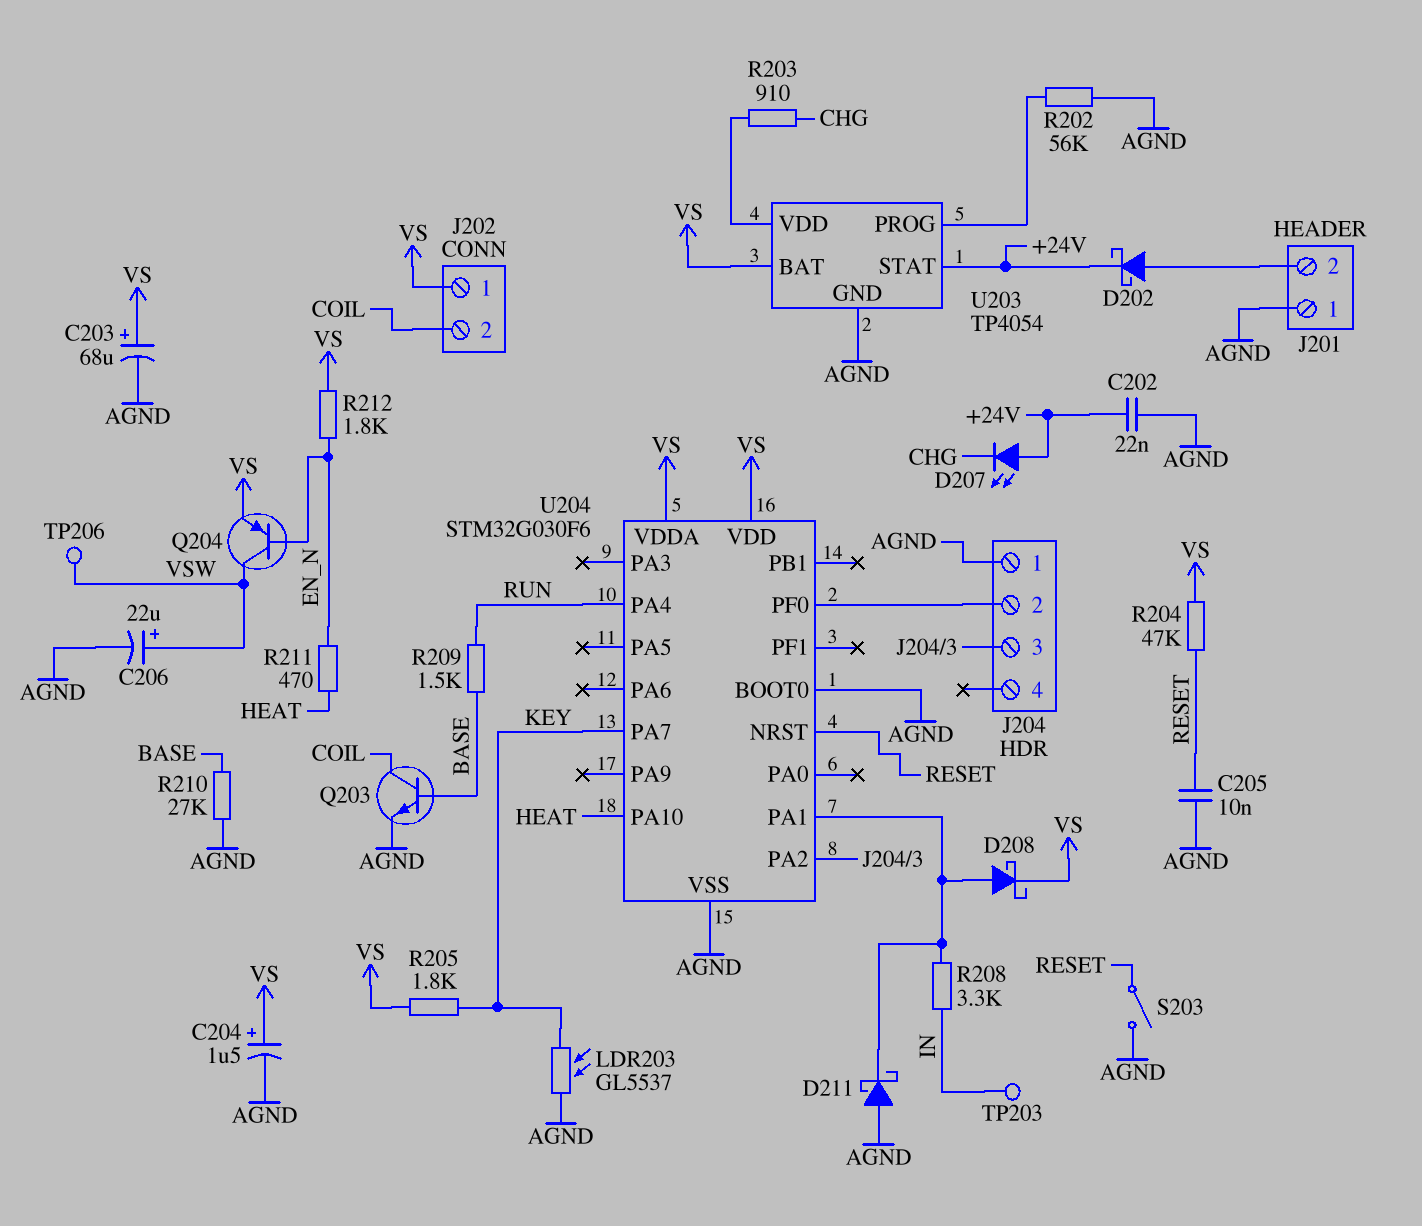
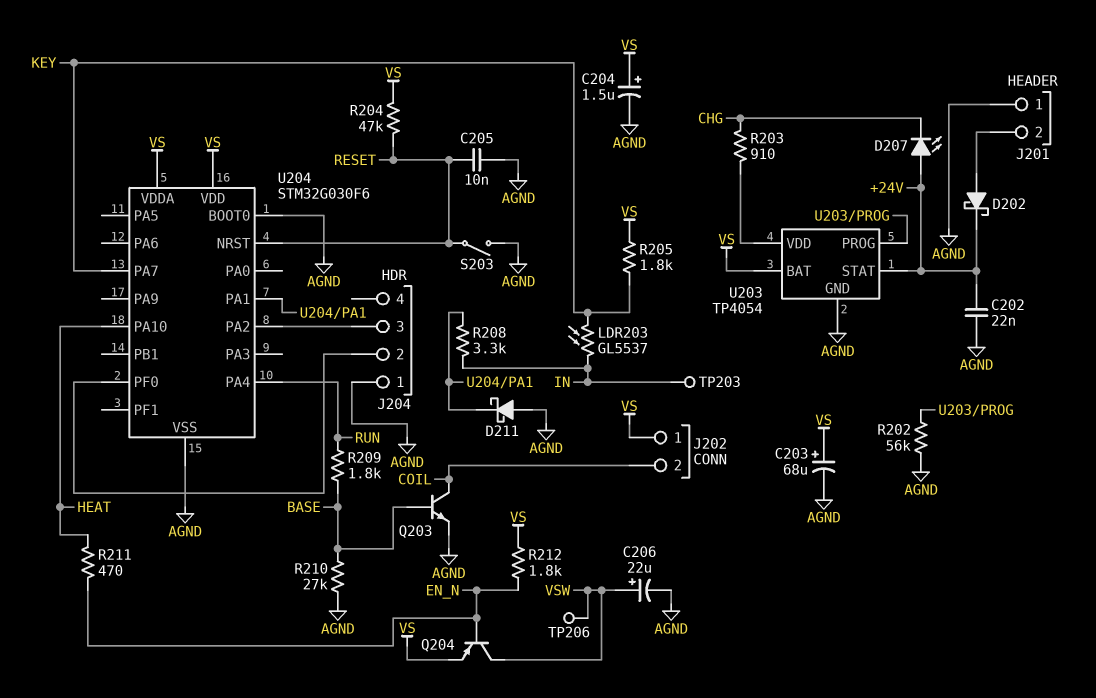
D208: schottky (A U204/PA1, K VS) -> none
LDR203: GL5537 (AGND, KEY) -> GL5537 (IN, KEY)
R209: 1.5k (BASE, RUN) -> 1.8k (BASE, RUN)

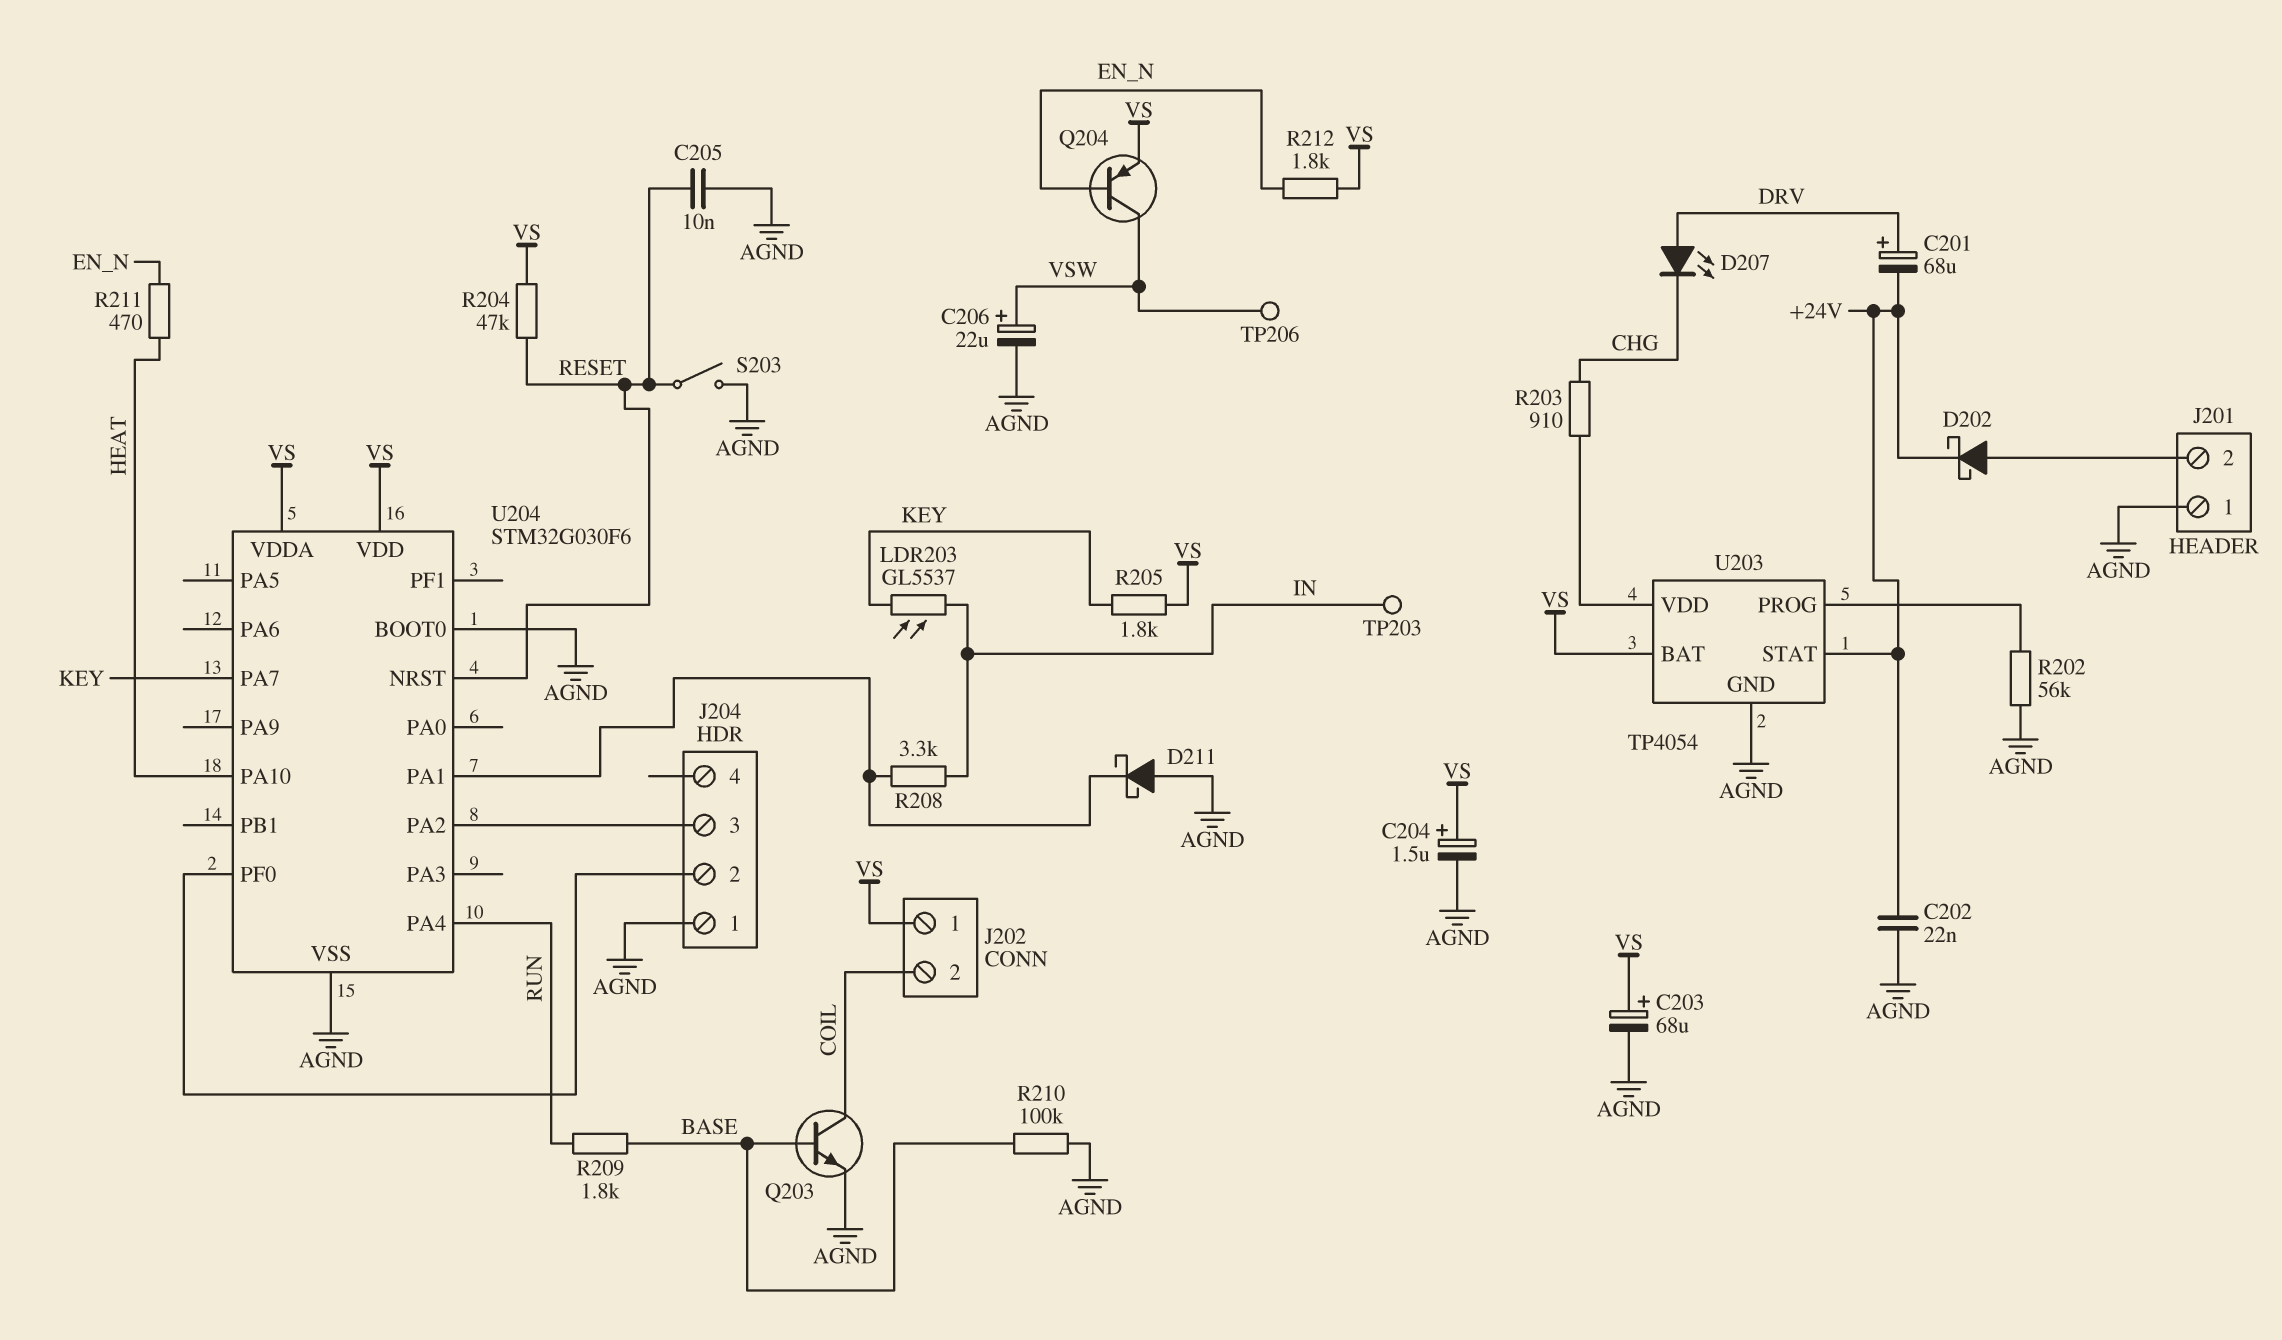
C201: none -> 68uF (plus DRV, minus +24V)
D207: LED (A +24V, K CHG) -> LED (A DRV, K CHG)
R210: 27k (AGND, BASE) -> 100k (AGND, BASE)

